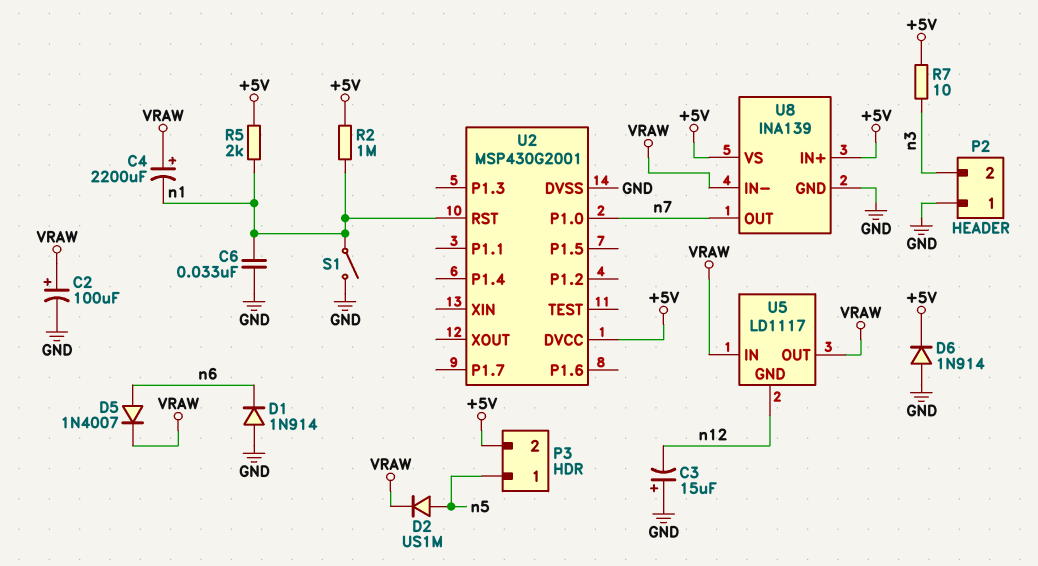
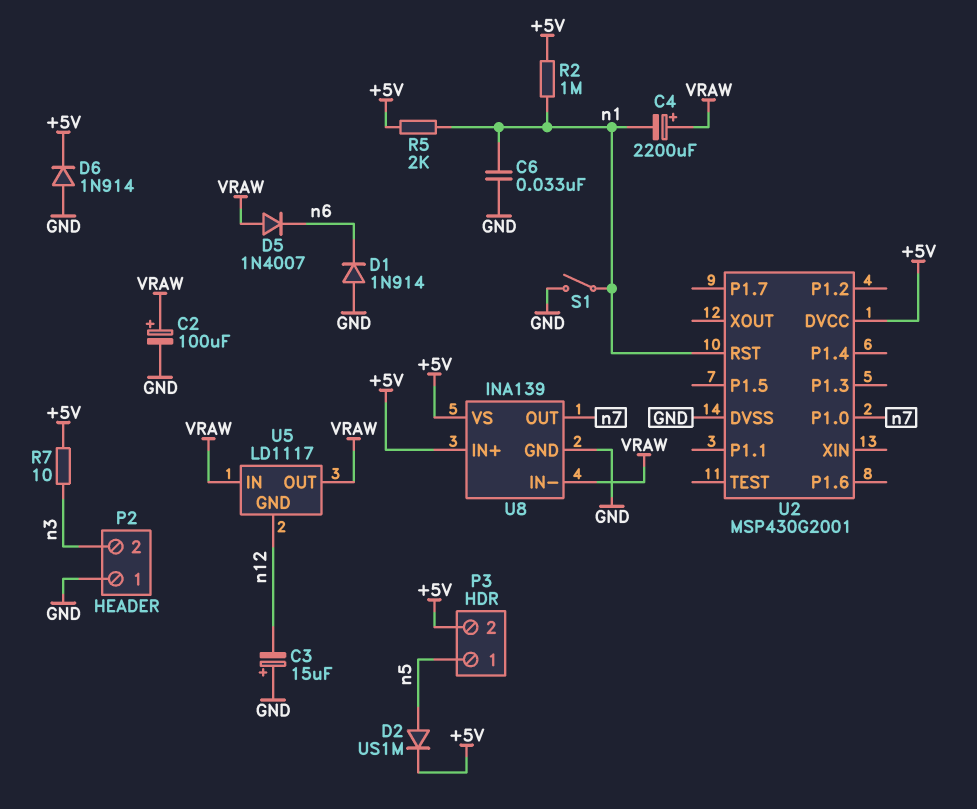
D2: diode US1M (A n5, K VRAW) -> diode US1M (A n5, K +5V)
D5: diode 1N4007 (A n6, K VRAW) -> diode 1N4007 (A VRAW, K n6)

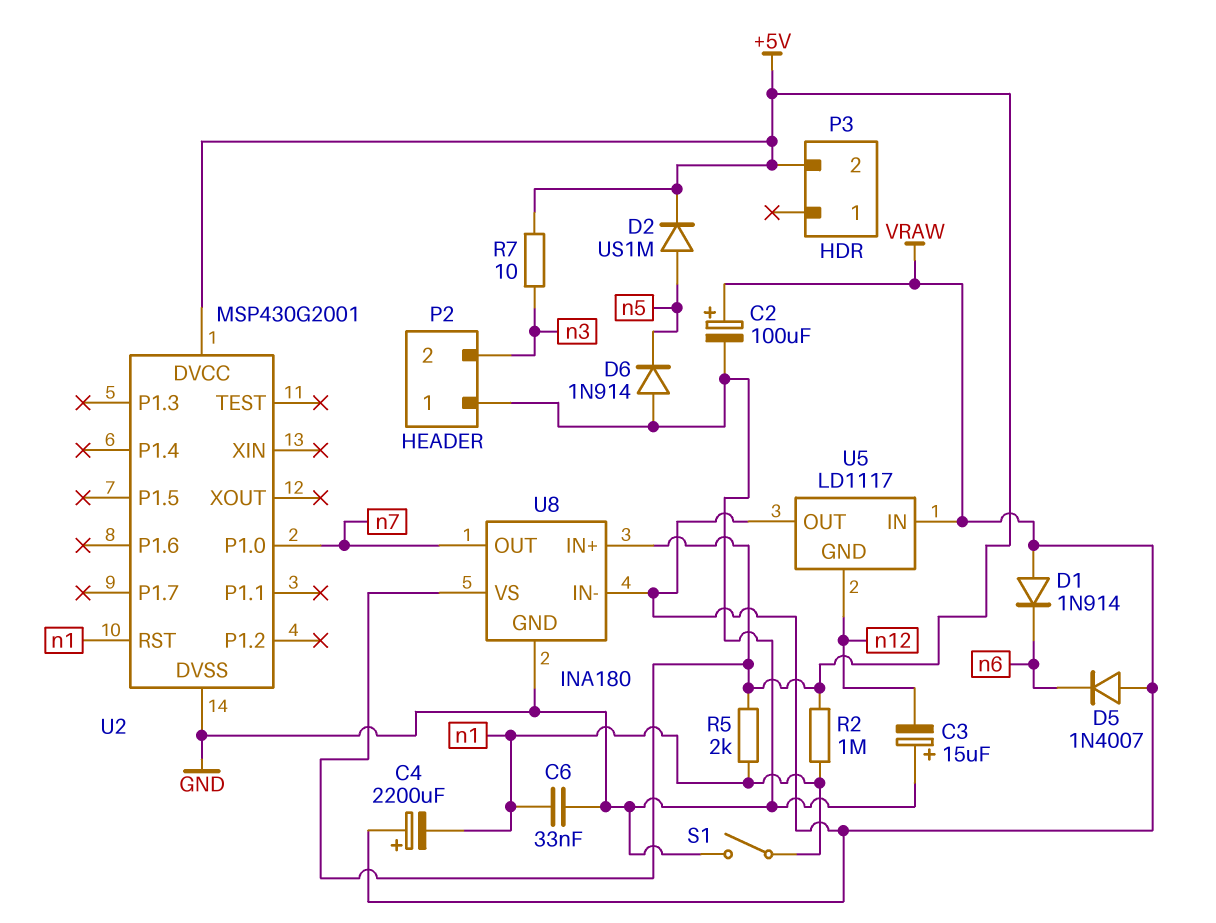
D1: diode 1N914 (A GND, K n6) -> diode 1N914 (A VRAW, K n6)
D6: diode 1N914 (A GND, K +5V) -> diode 1N914 (A GND, K n5)
P3 pin 1: n5 -> none
U8: INA139 -> INA180

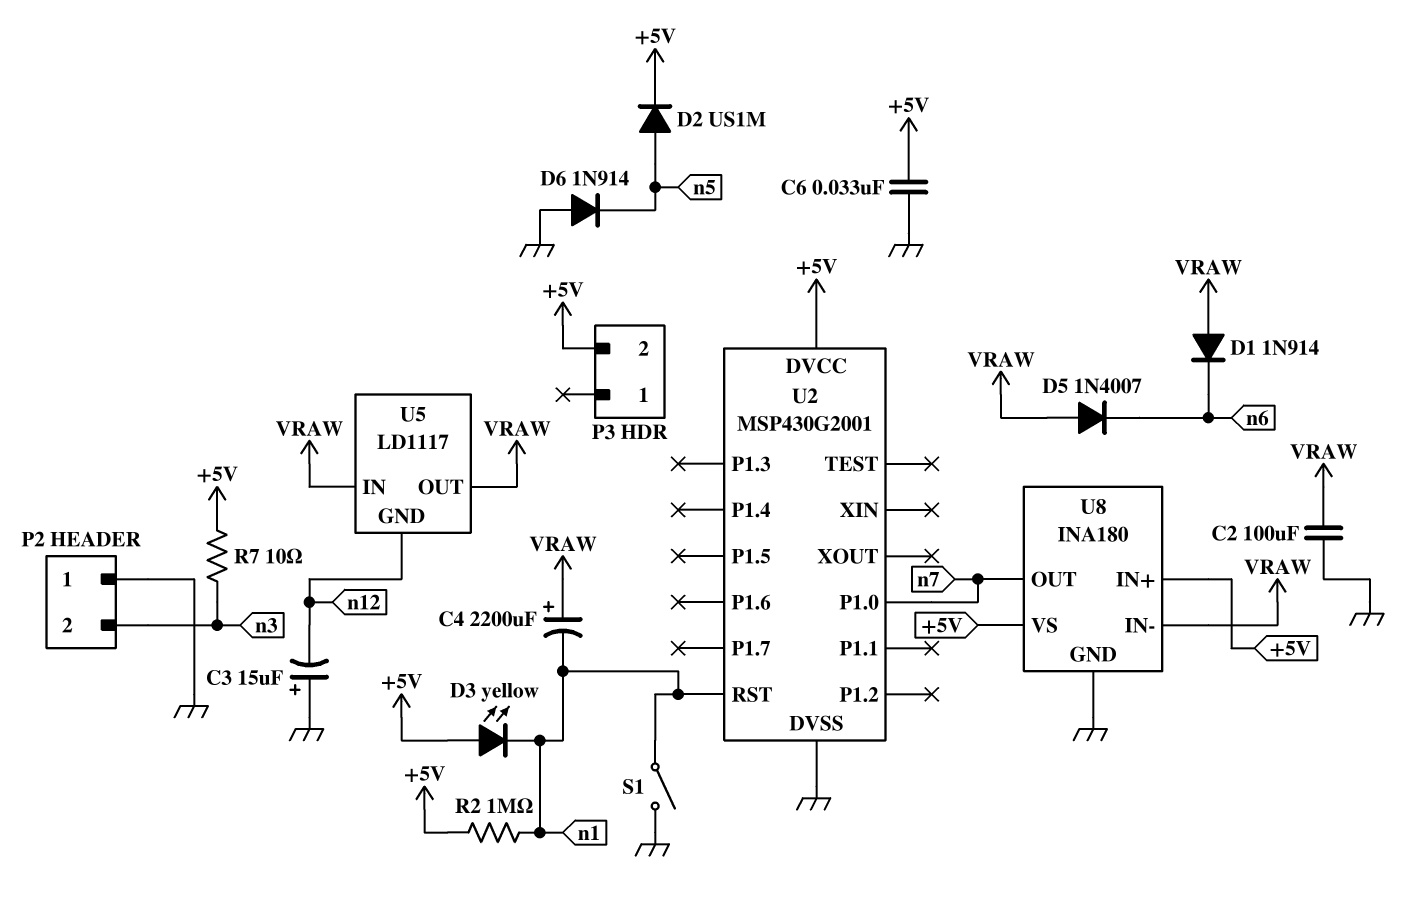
C2: 100uF (plus VRAW, minus GND) -> 100uF (GND, VRAW)
C6: 33nF (GND, n1) -> 33nF (+5V, GND)
D3: none -> LED yellow (A +5V, K n1)
R5: 2k (+5V, n1) -> none

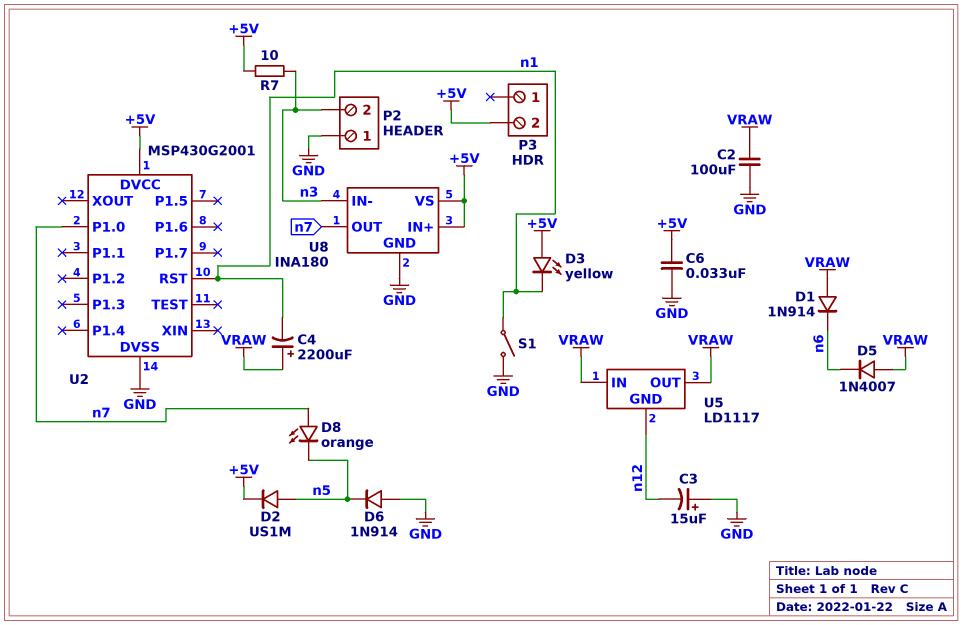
D8: none -> LED orange (A n7, K n5)
R2: 1M (+5V, n1) -> none
U8 pin IN-: VRAW -> n3

